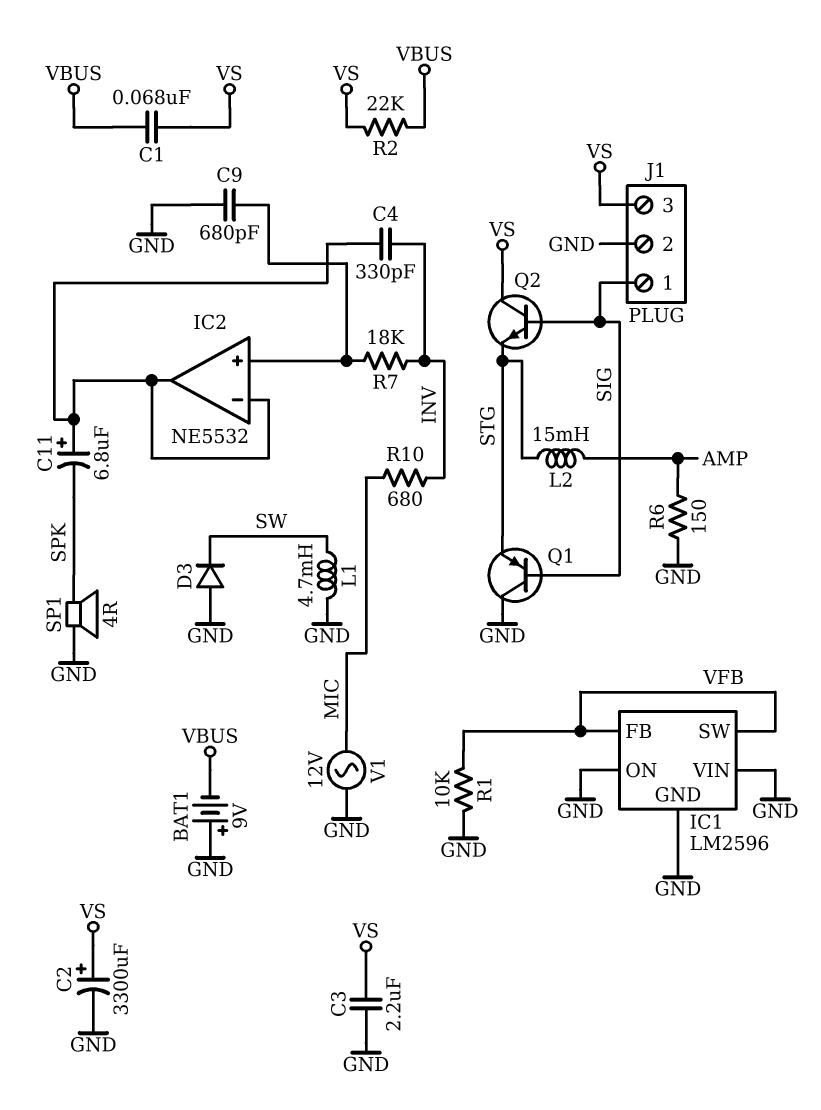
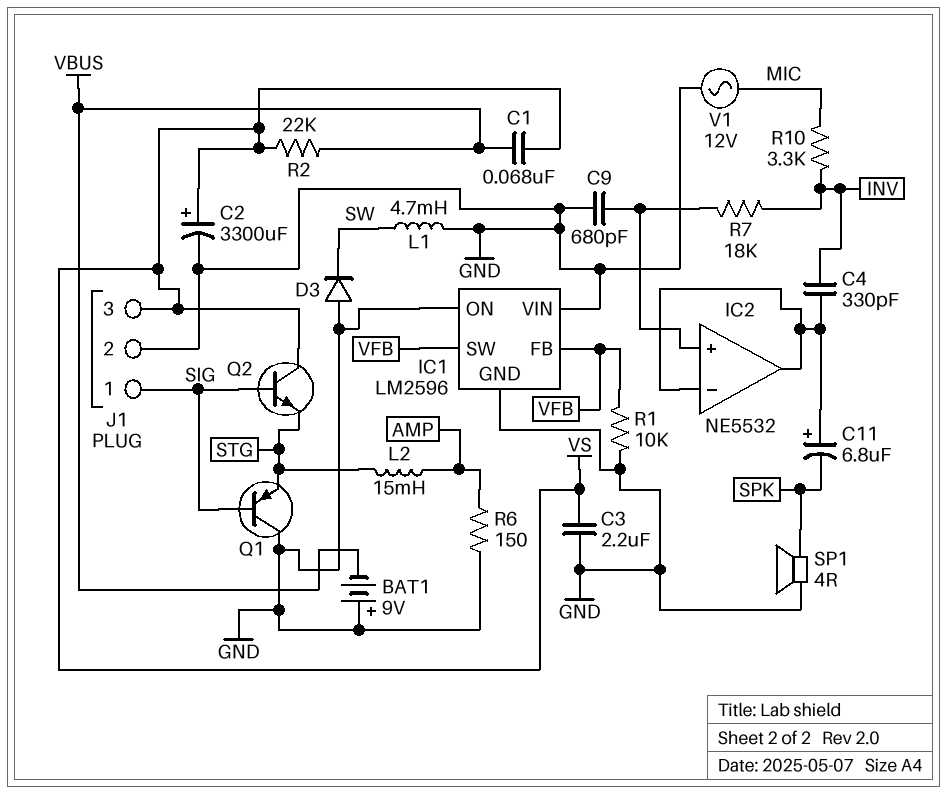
R10: 680 (INV, MIC) -> 3.3k (INV, MIC)

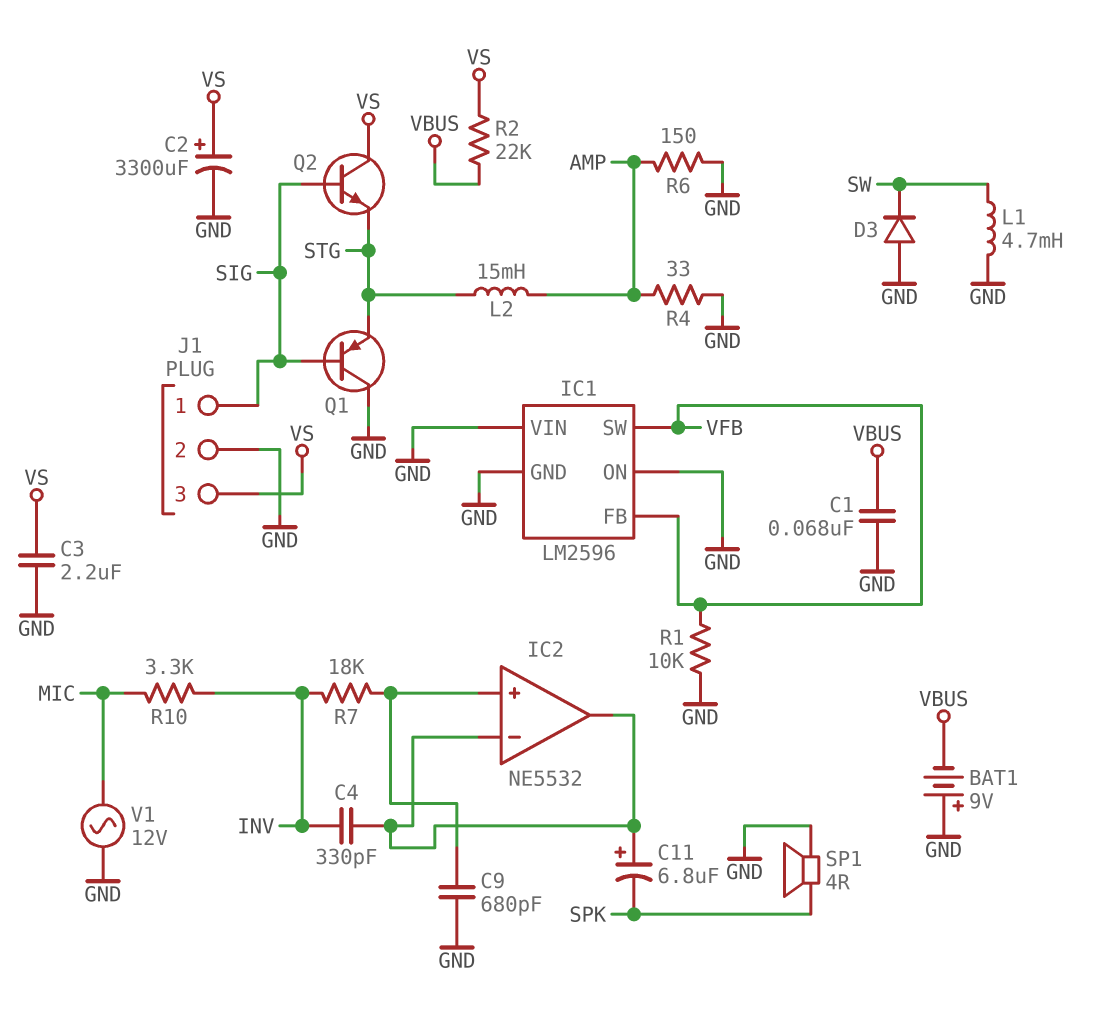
C1: 68nF (VBUS, VS) -> 68nF (GND, VBUS)
R4: none -> 33 (AMP, GND)

